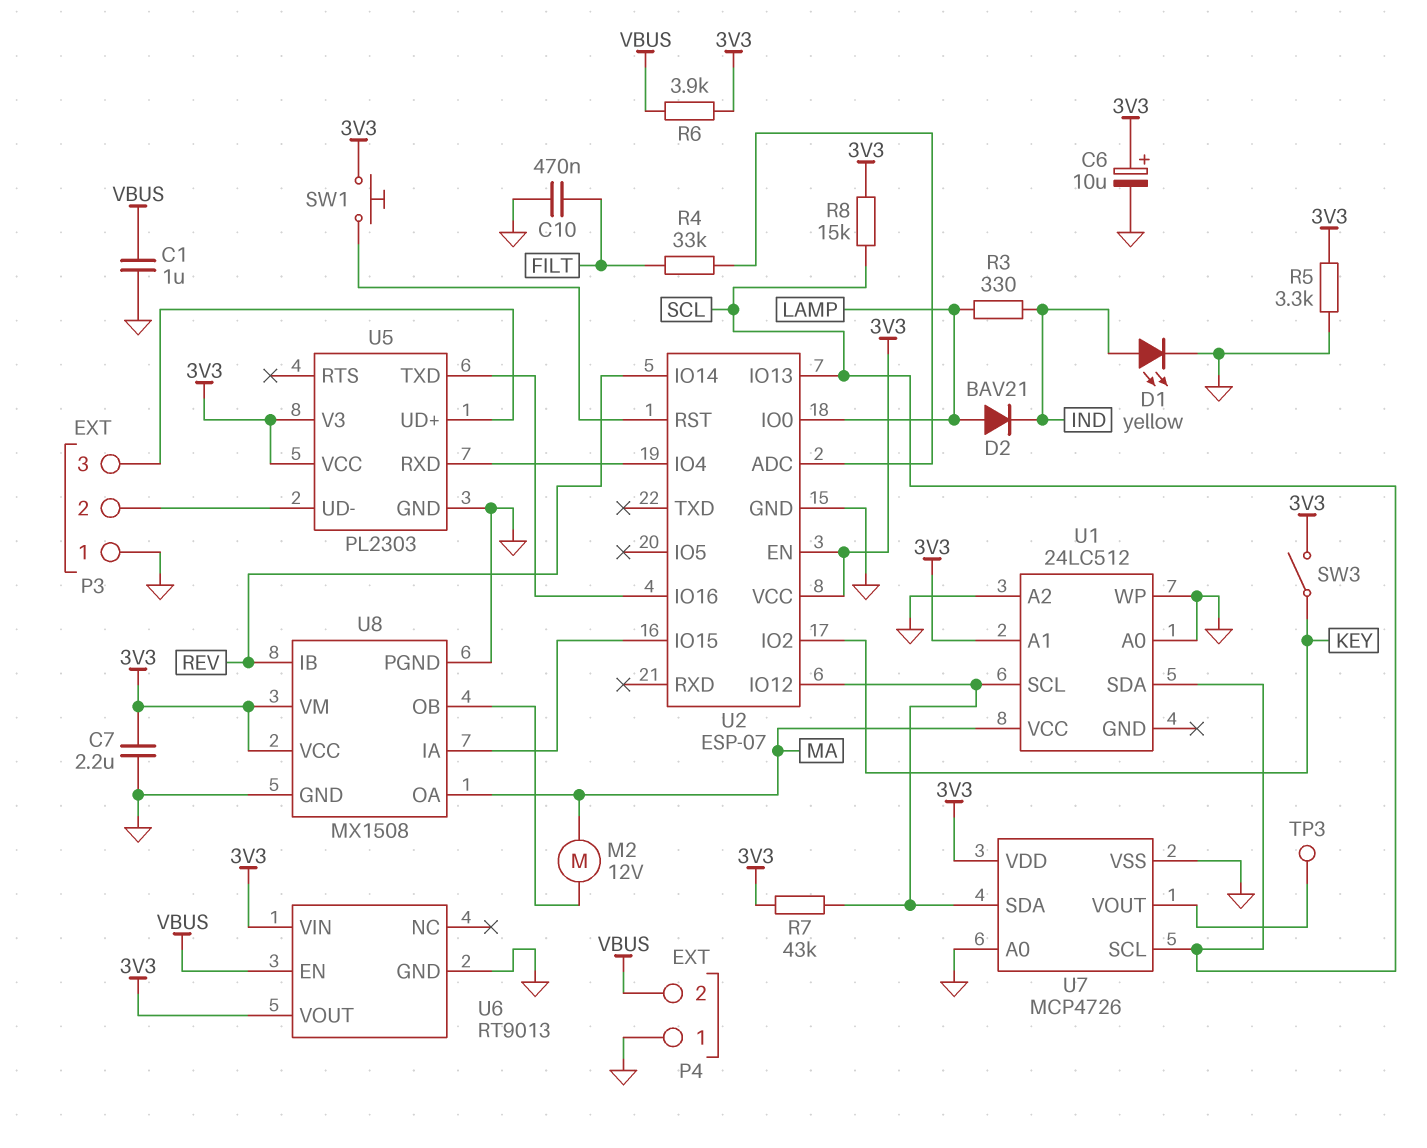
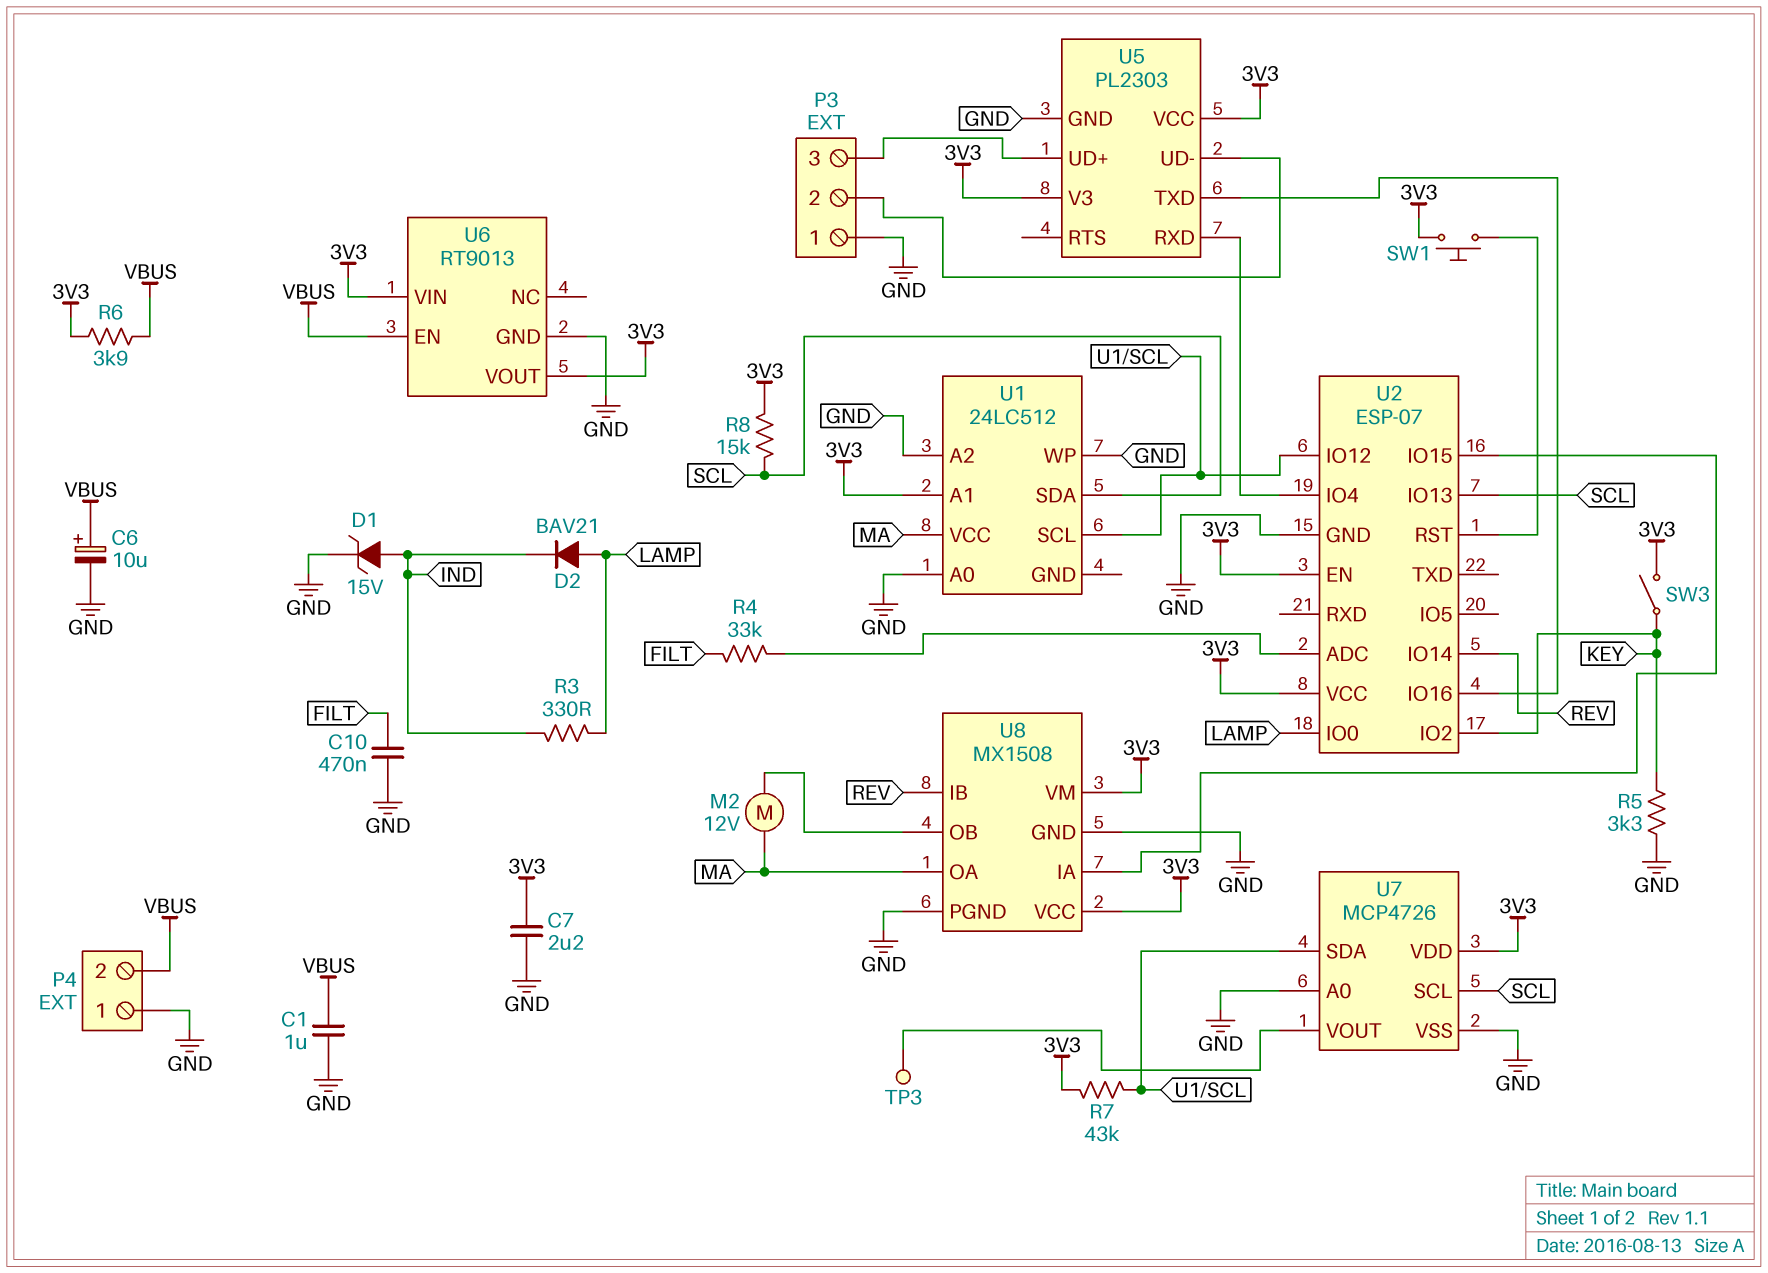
C6: 10uF (plus 3V3, minus GND) -> 10uF (plus VBUS, minus GND)
D1: LED yellow (A IND, K GND) -> zener 15V (A IND, K GND)
R5: 3.3k (3V3, GND) -> 3.3k (GND, KEY)

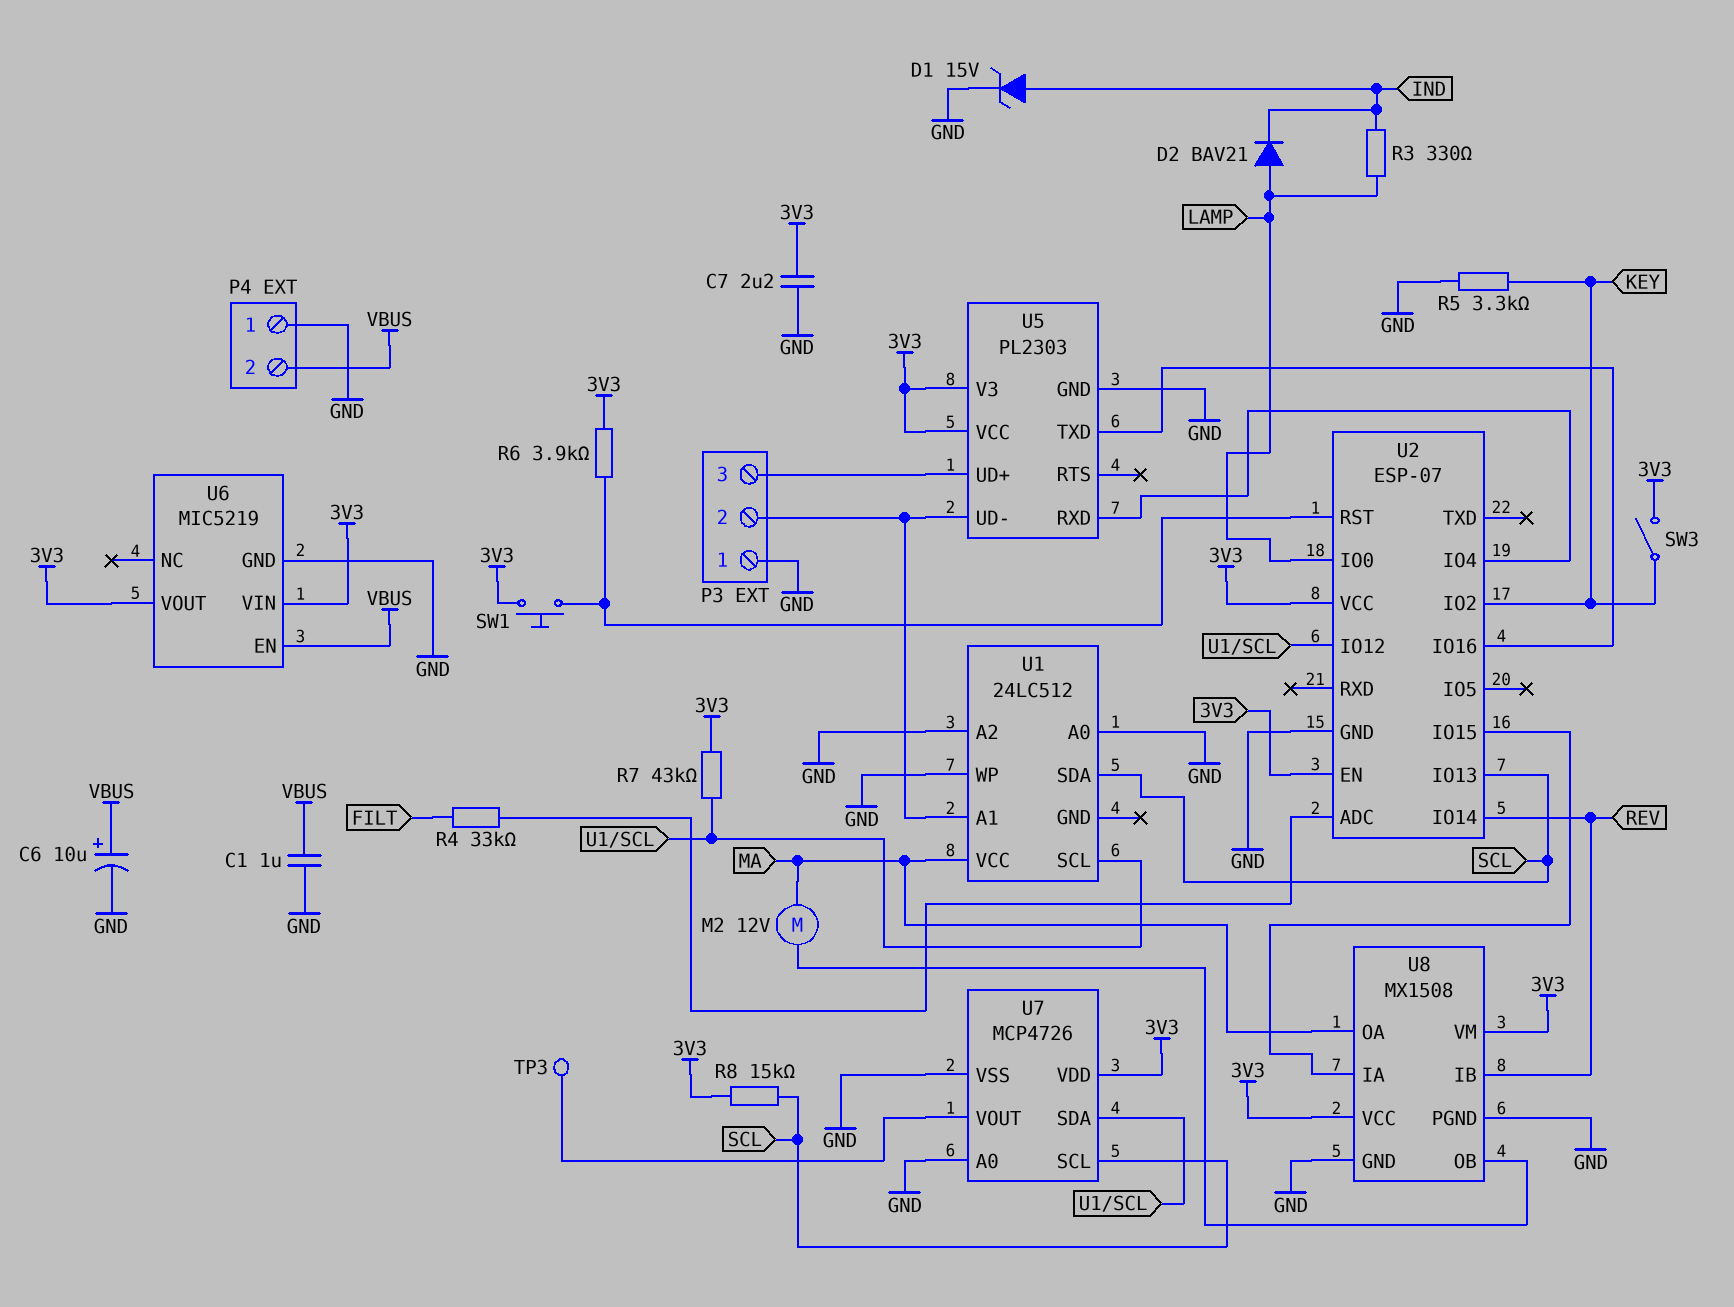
C10: 470nF (FILT, GND) -> none
R6: 3.9k (3V3, VBUS) -> 3.9k (3V3, U2/RST)
U1 pin A1: 3V3 -> P3/2
U6: RT9013 -> MIC5219

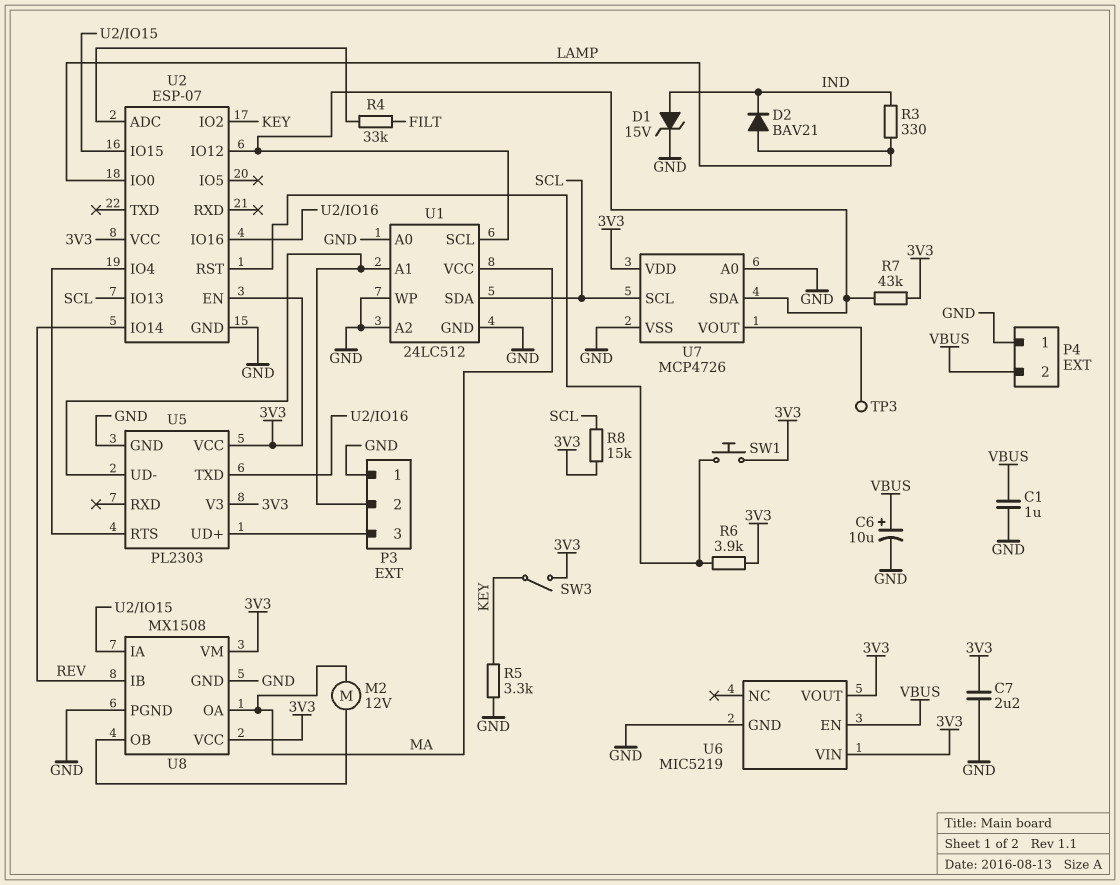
U1 pin GND: none -> GND
U5 pin RTS: none -> U2/IO4
U5 pin RXD: U2/IO4 -> none

